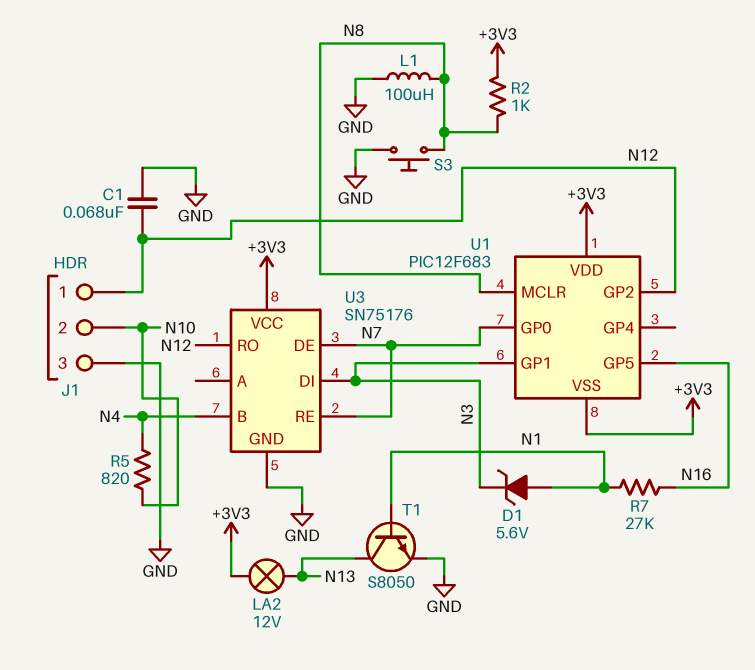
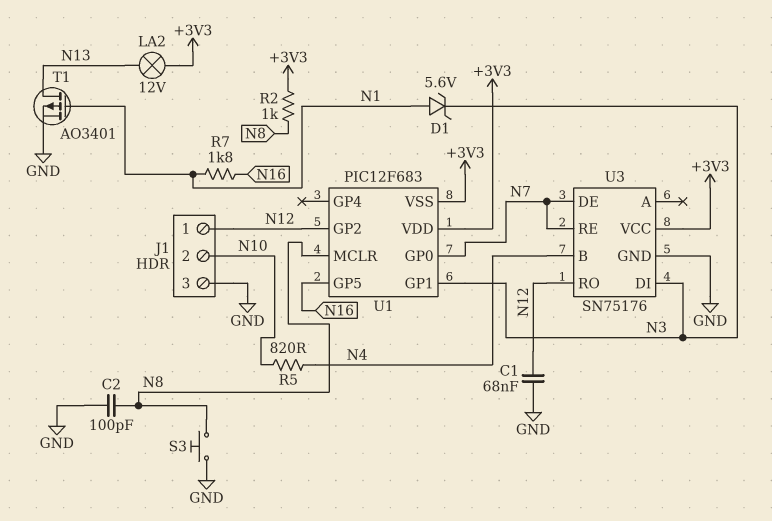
C2: none -> 100pF (GND, N8)
L1: 100uH (GND, N8) -> none
R7: 27k (N1, N16) -> 1.8k (N1, N16)
T1: NPN S8050 (B N1, C N13, E GND) -> PMOS AO3401 (G N1, D N13, S GND)

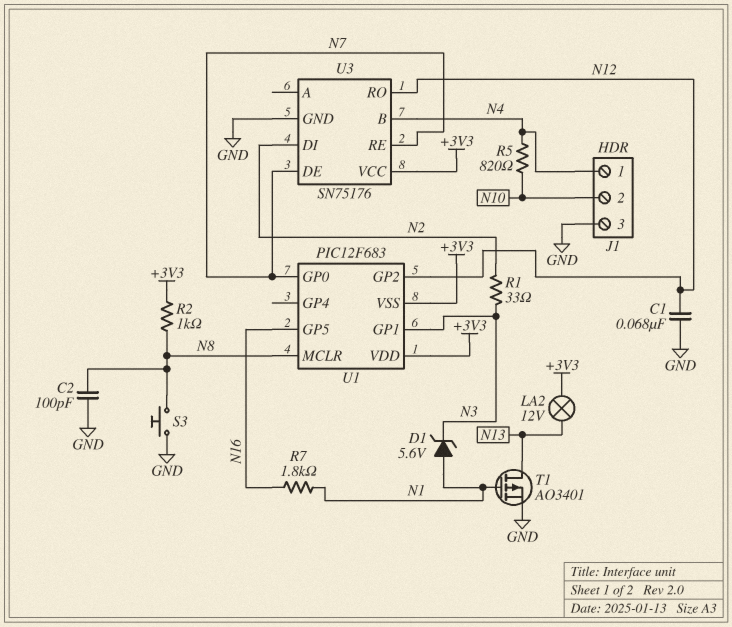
J1 pin 1: N12 -> N4
R1: none -> 33 (N2, N3)
U3 pin DI: N3 -> N2

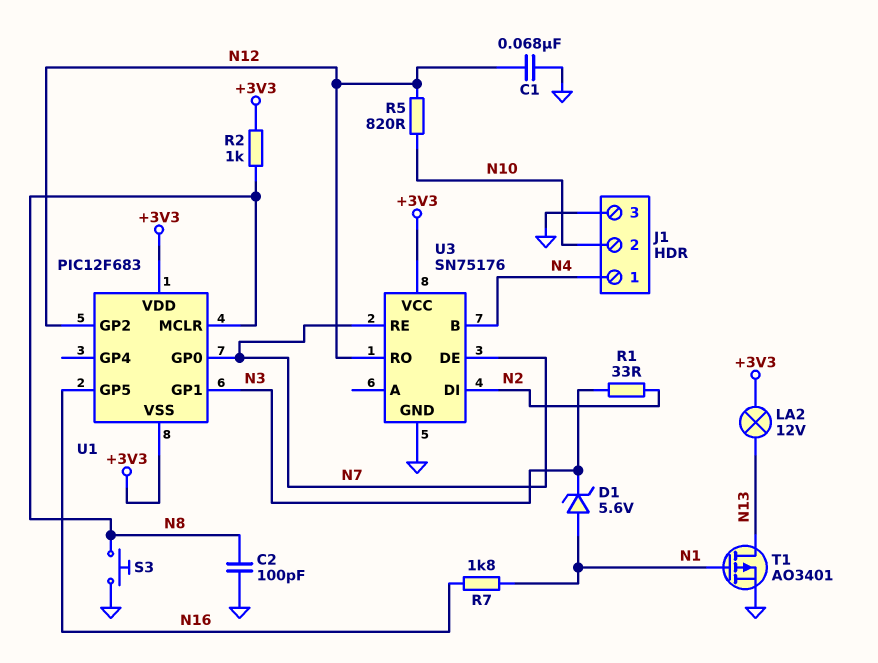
R5: 820 (N4, N10) -> 820 (N10, N12)

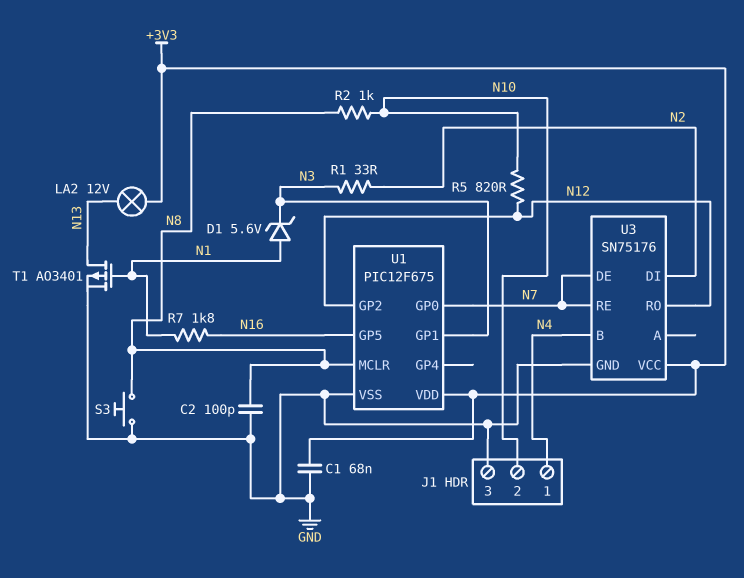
C1: 68nF (GND, N12) -> 68nF (+3V3, GND)
R2: 1k (+3V3, N8) -> 1k (N8, N10)
U1: PIC12F683 -> PIC12F675
U1 pin VSS: +3V3 -> GND

